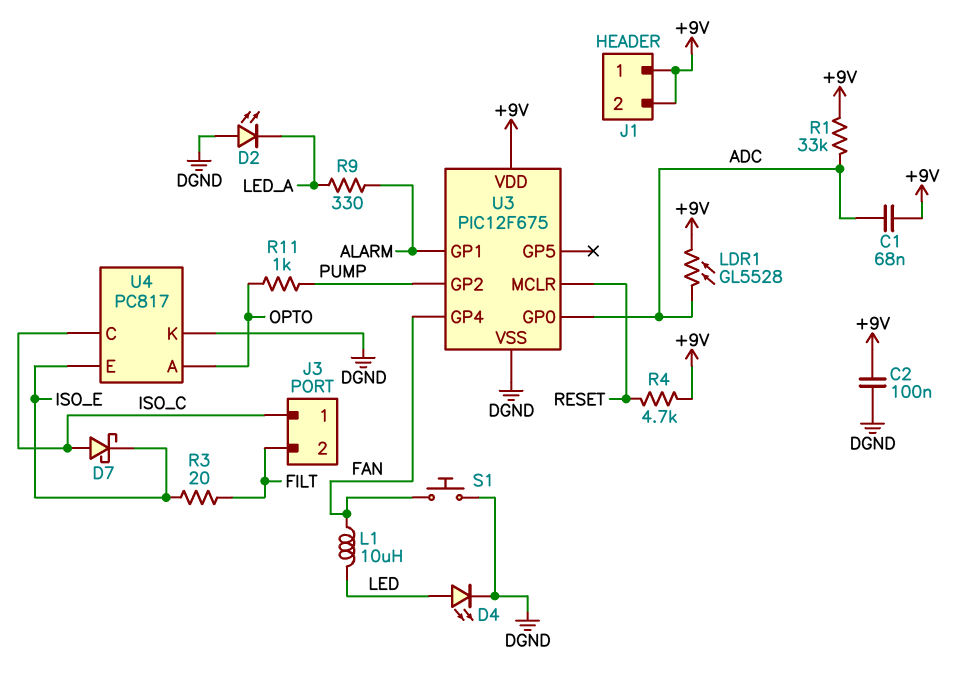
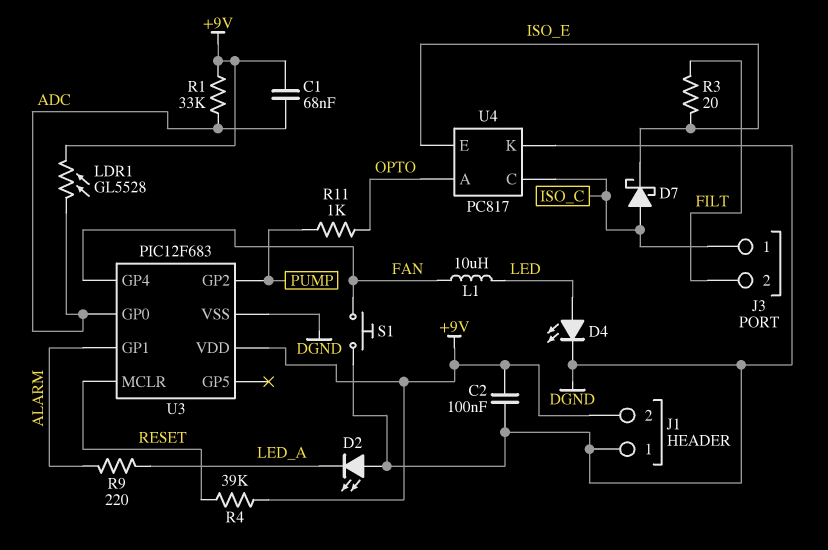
J1 pin 1: +9V -> DGND
R4: 4.7k (+9V, RESET) -> 39k (+9V, RESET)
R9: 330 (ALARM, LED_A) -> 220 (ALARM, LED_A)
U3: PIC12F675 -> PIC12F683

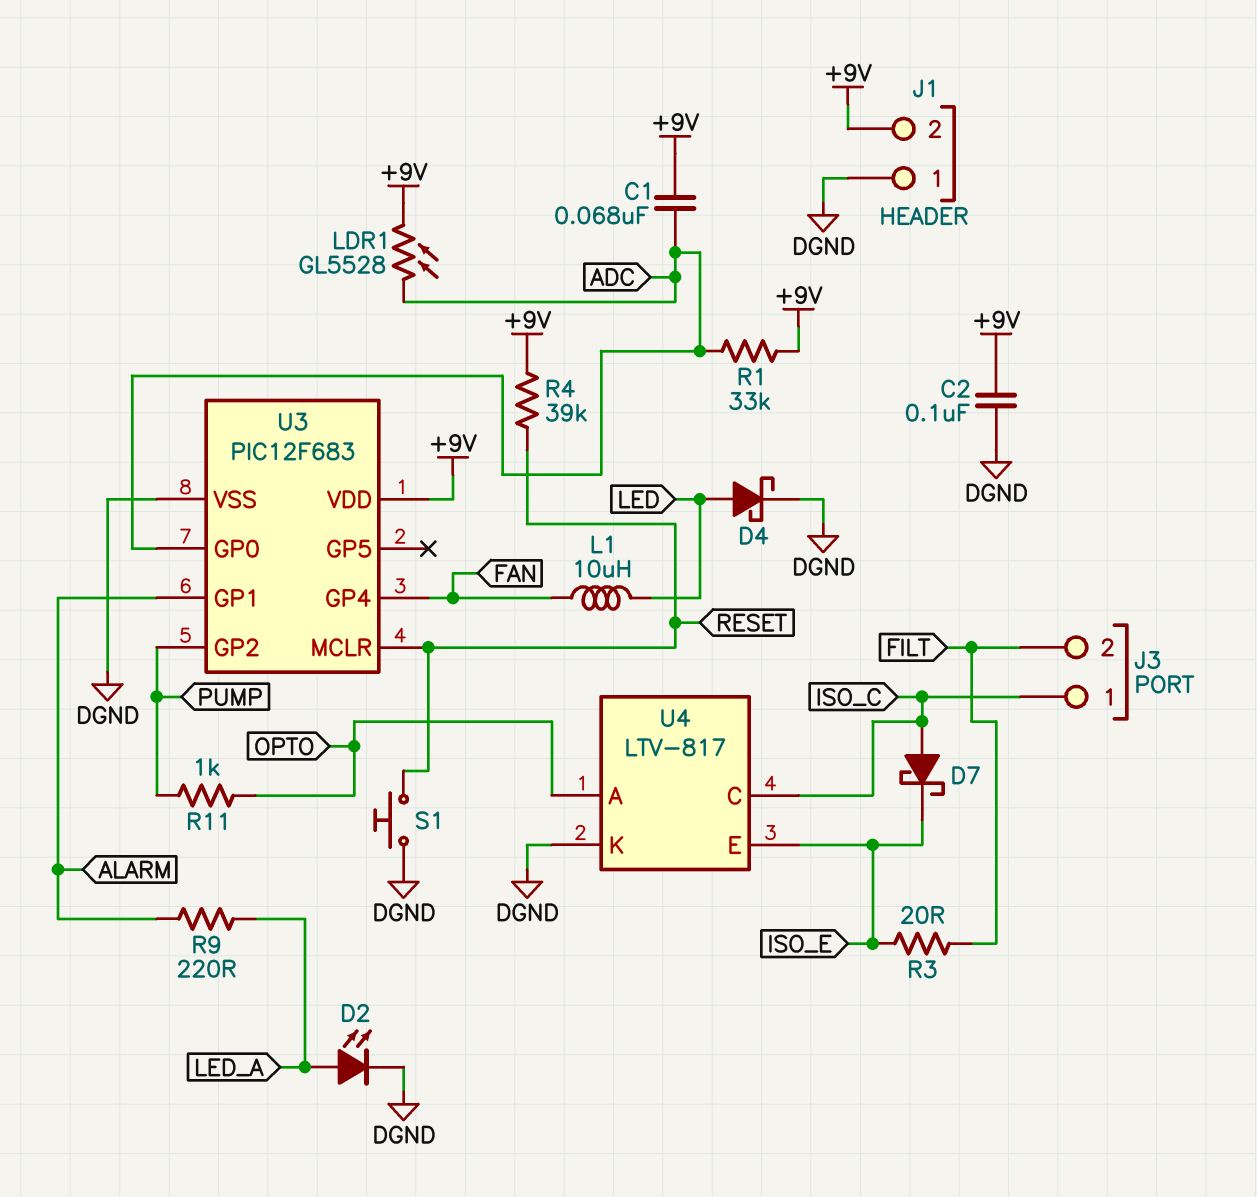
D2: LED (A DGND, K LED_A) -> LED (A LED_A, K DGND)
D4: LED (A LED, K DGND) -> schottky (A LED, K DGND)
S1: button (DGND, FAN) -> button (DGND, RESET)
U4: PC817 -> LTV-817

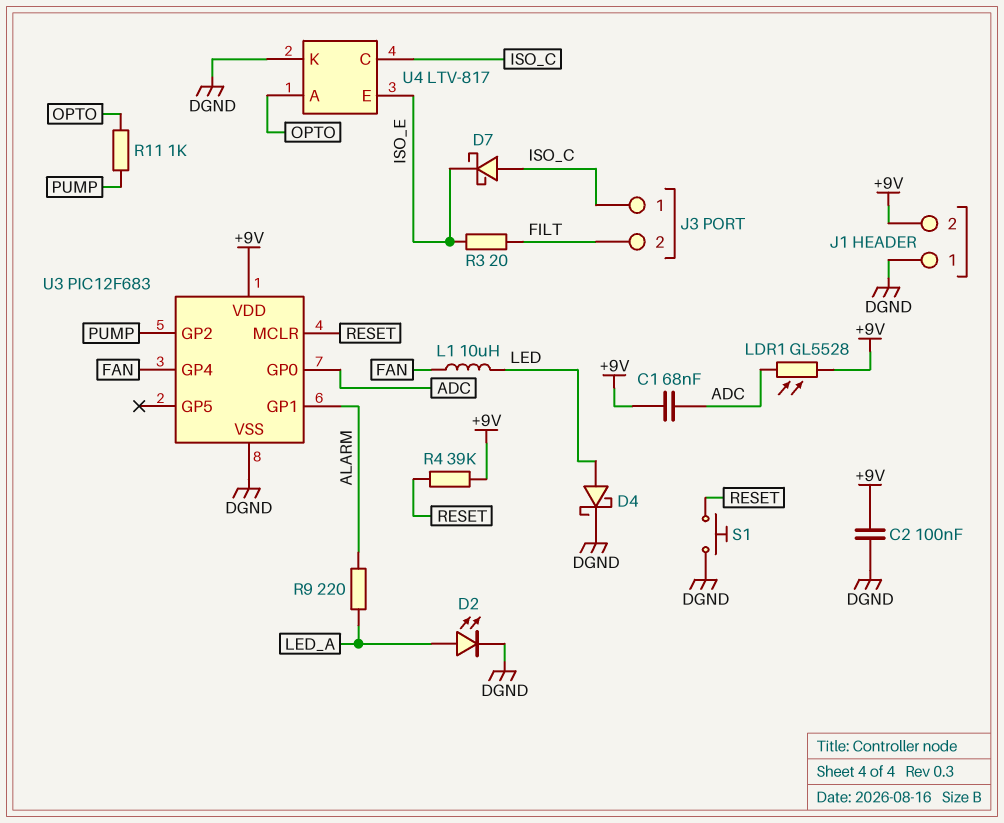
R1: 33k (+9V, ADC) -> none

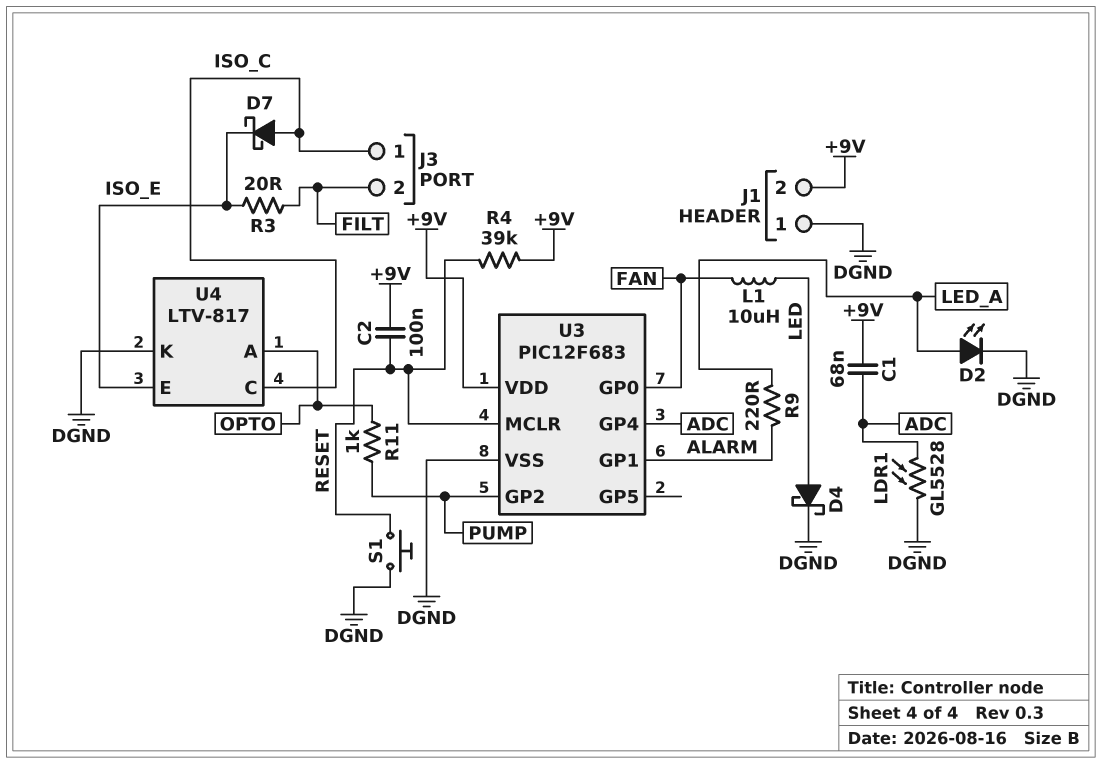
C2: 100nF (+9V, DGND) -> 100nF (+9V, RESET)
LDR1: GL5528 (+9V, ADC) -> GL5528 (ADC, DGND)
U3 pin GP0: ADC -> FAN
U3 pin GP4: FAN -> ADC

